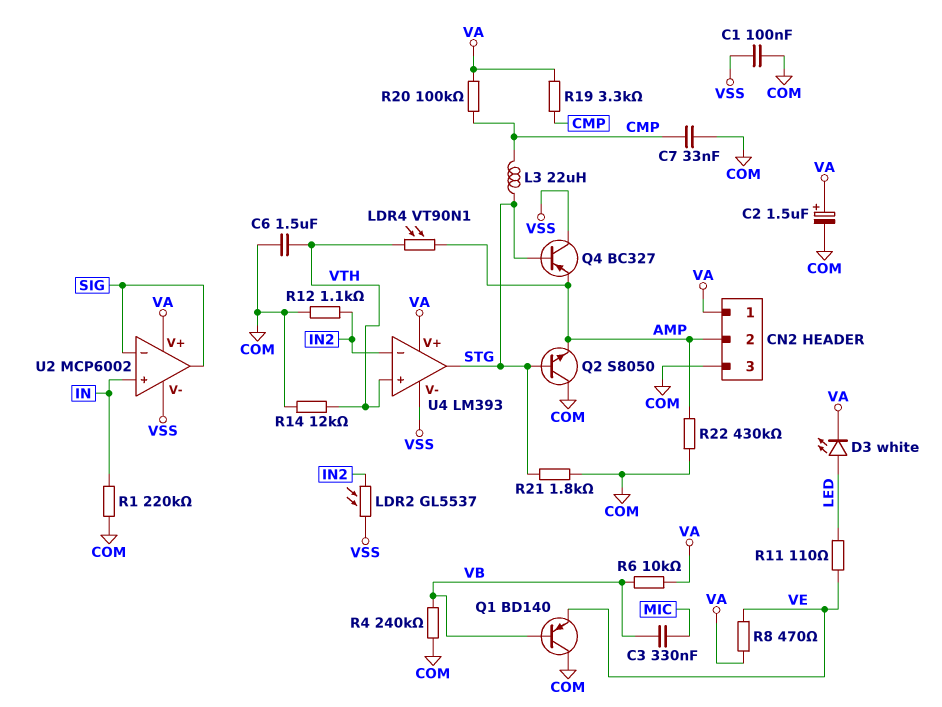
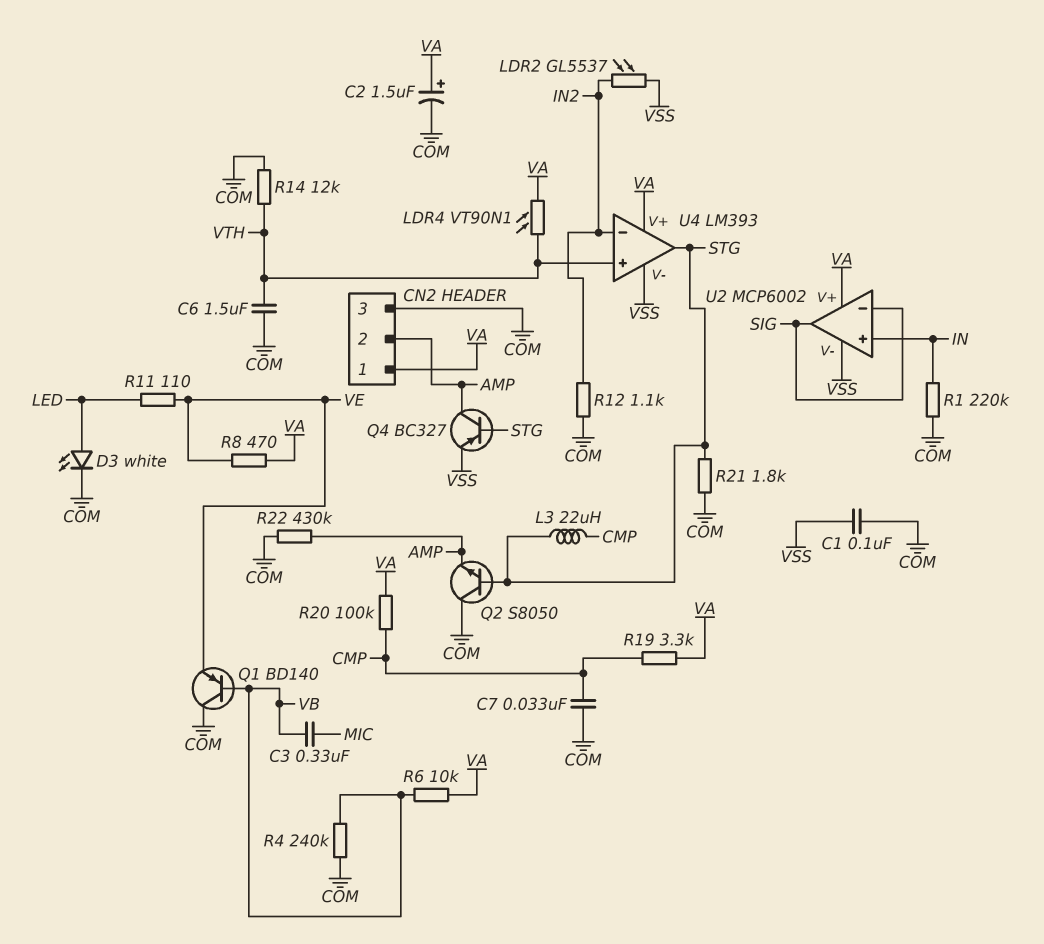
D3: LED white (A LED, K VA) -> LED white (A LED, K COM)
LDR4: VT90N1 (AMP, VTH) -> VT90N1 (VA, VTH)
Q4: PNP BC327 (B STG, C VSS, E AMP) -> PNP BC327 (B STG, C AMP, E VSS)

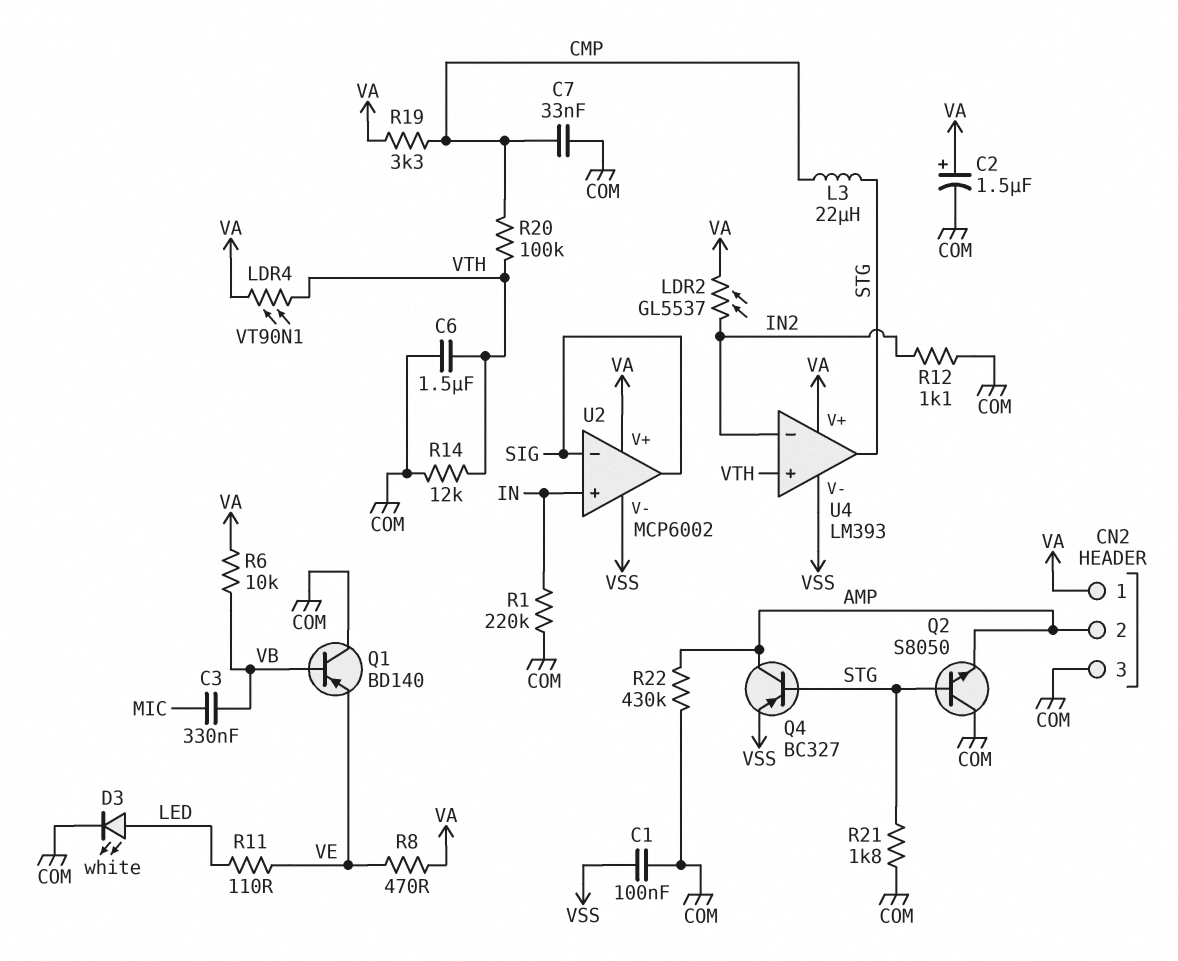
LDR2: GL5537 (IN2, VSS) -> GL5537 (IN2, VA)
R4: 240k (COM, VB) -> none
R20: 100k (CMP, VA) -> 100k (CMP, VTH)

